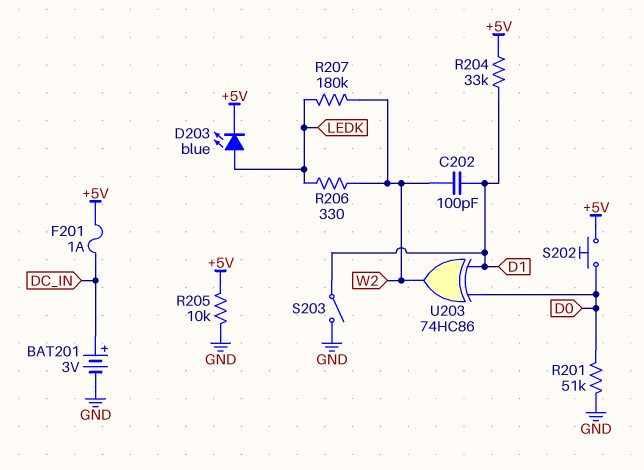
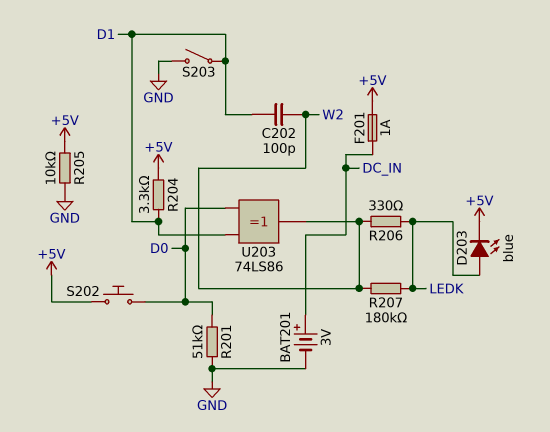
R204: 33k (+5V, D1) -> 3.3k (+5V, D1)
U203: XOR 74HC86 (in D0, in D1, out W2) -> XOR 74LS86 (in D0, in D1, out W2)

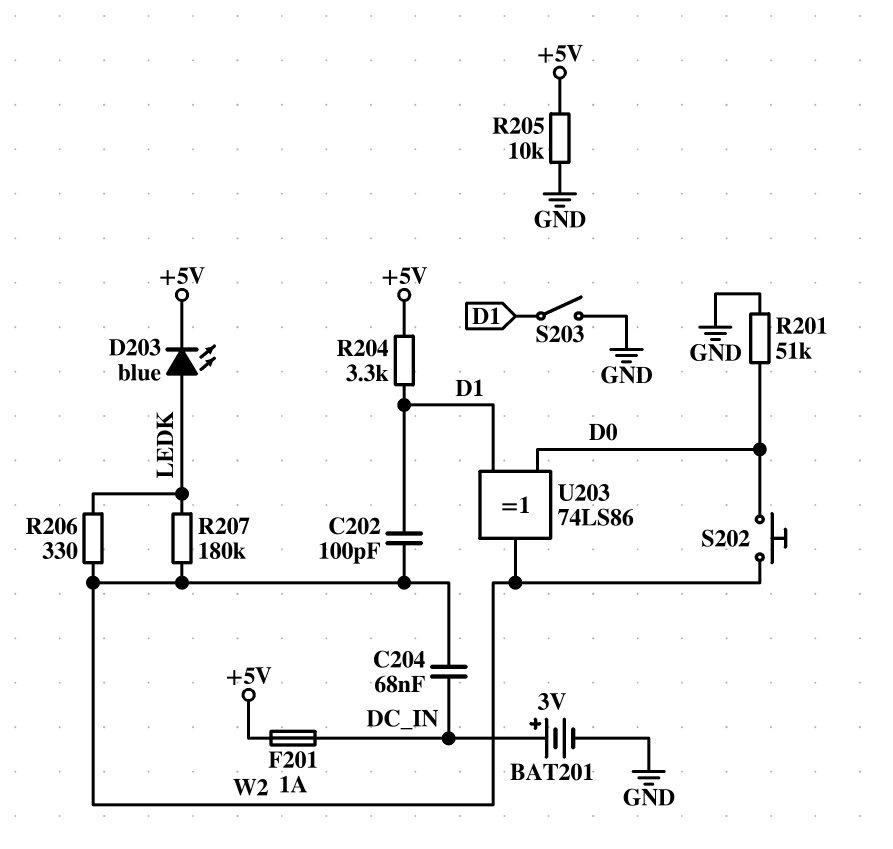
C204: none -> 68nF (DC_IN, W2)
S202: button (+5V, D0) -> button (D0, W2)

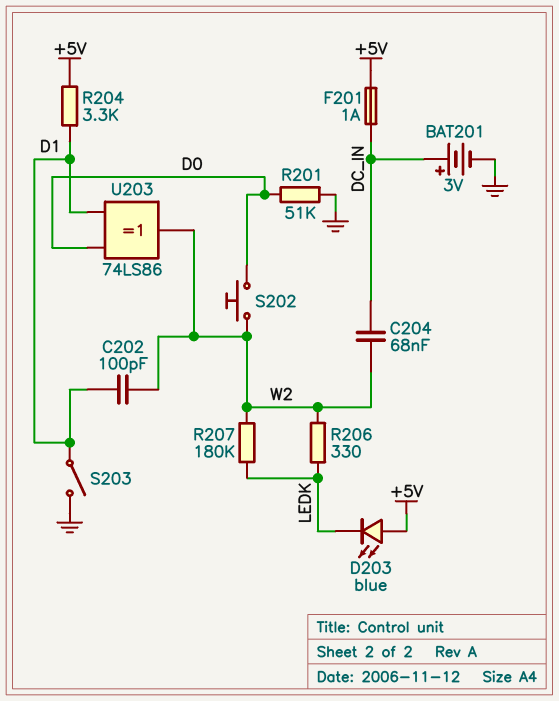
D203: LED blue (A LEDK, K +5V) -> LED blue (A +5V, K LEDK)
R205: 10k (+5V, GND) -> none

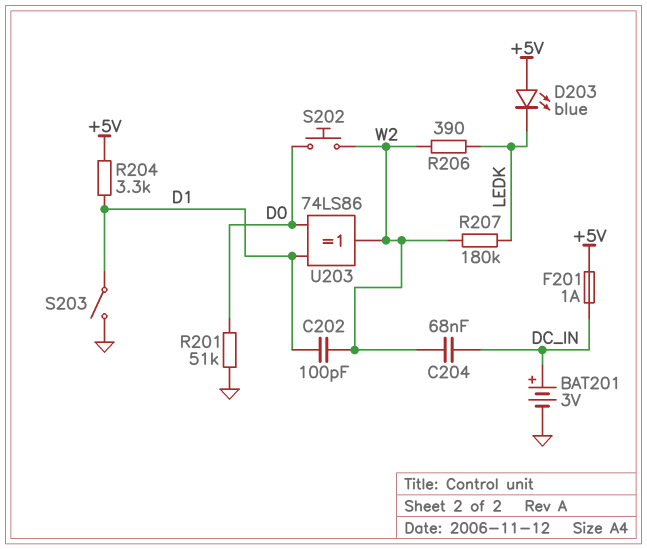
R206: 330 (LEDK, W2) -> 390 (LEDK, W2)

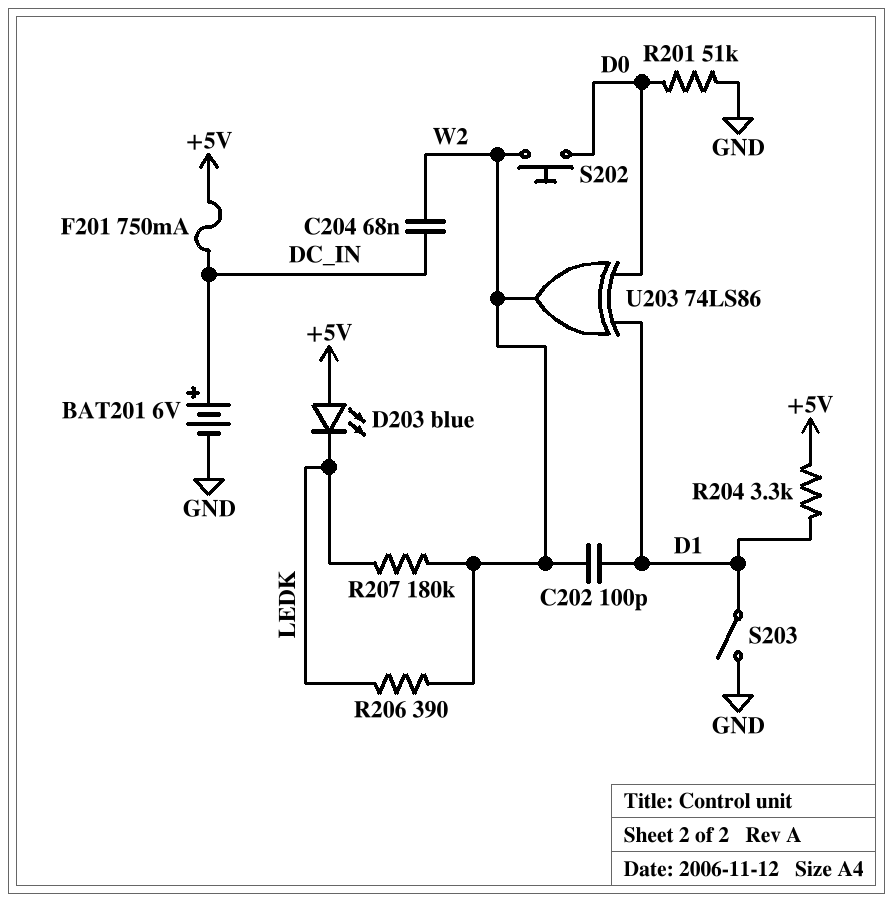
BAT201: 3V (plus DC_IN, minus GND) -> 6V (plus DC_IN, minus GND)
F201: 1A (+5V, DC_IN) -> 750mA (+5V, DC_IN)

